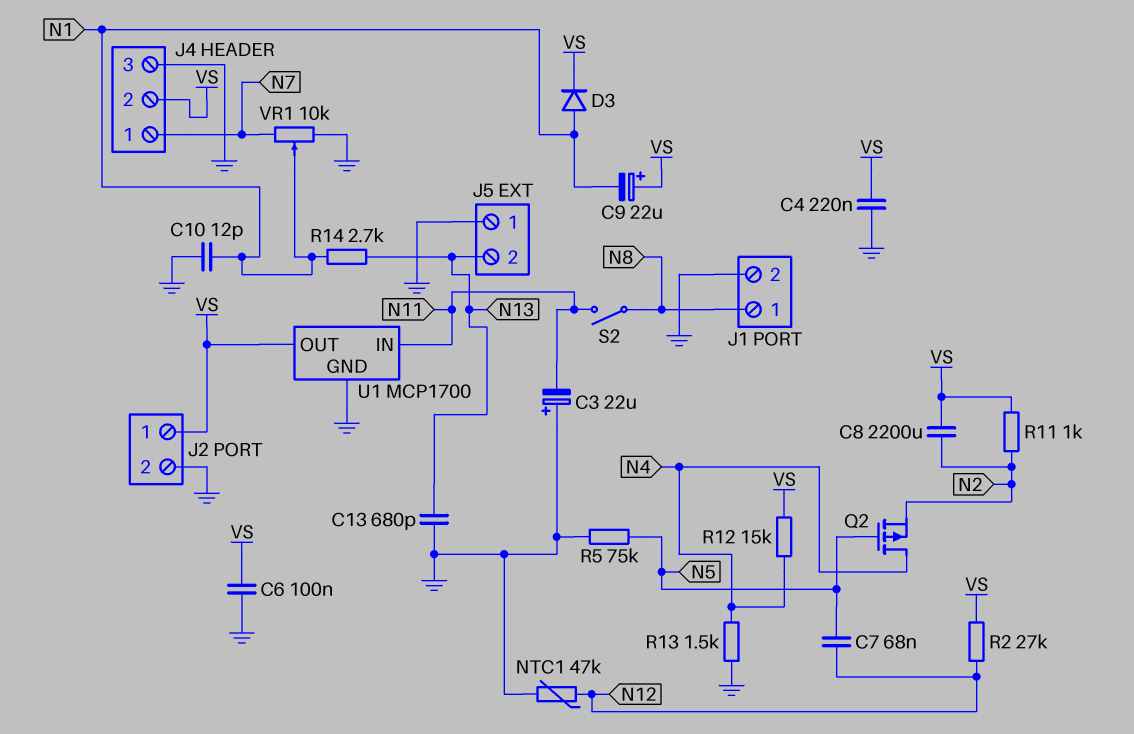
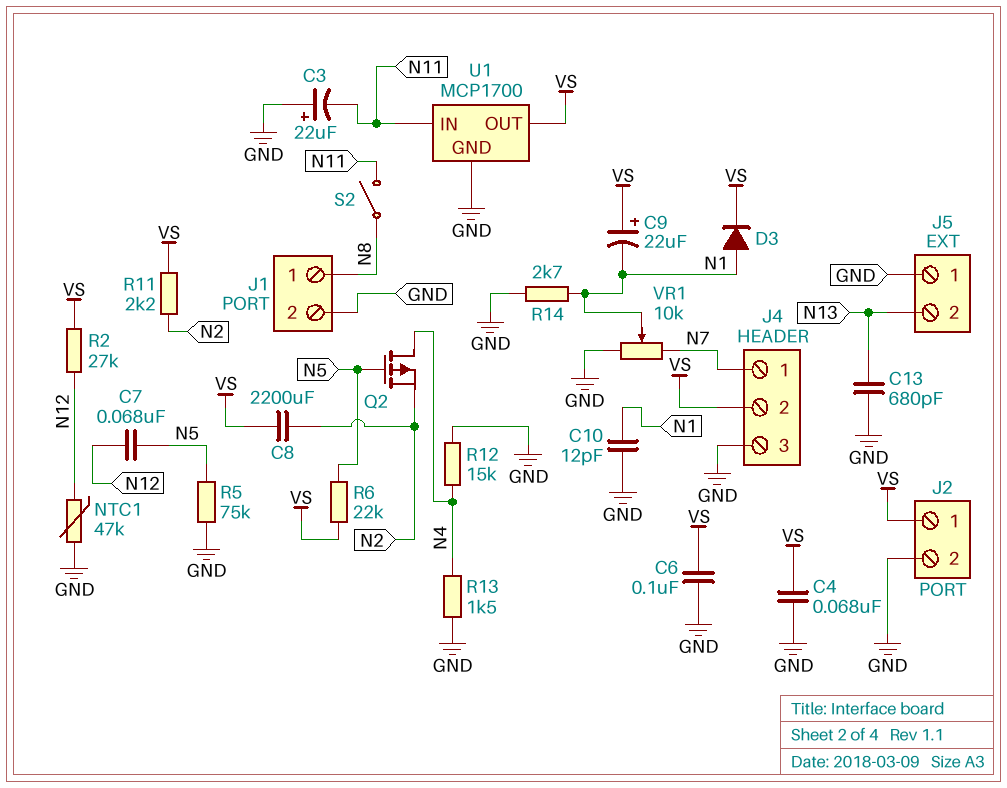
C4: 220nF (GND, VS) -> 68nF (GND, VS)
R6: none -> 22k (N5, VS)
R11: 1k (N2, VS) -> 2.2k (N2, VS)
R12: 15k (N4, VS) -> 15k (GND, N4)
R14: 2.7k (N1, N13) -> 2.7k (GND, N1)

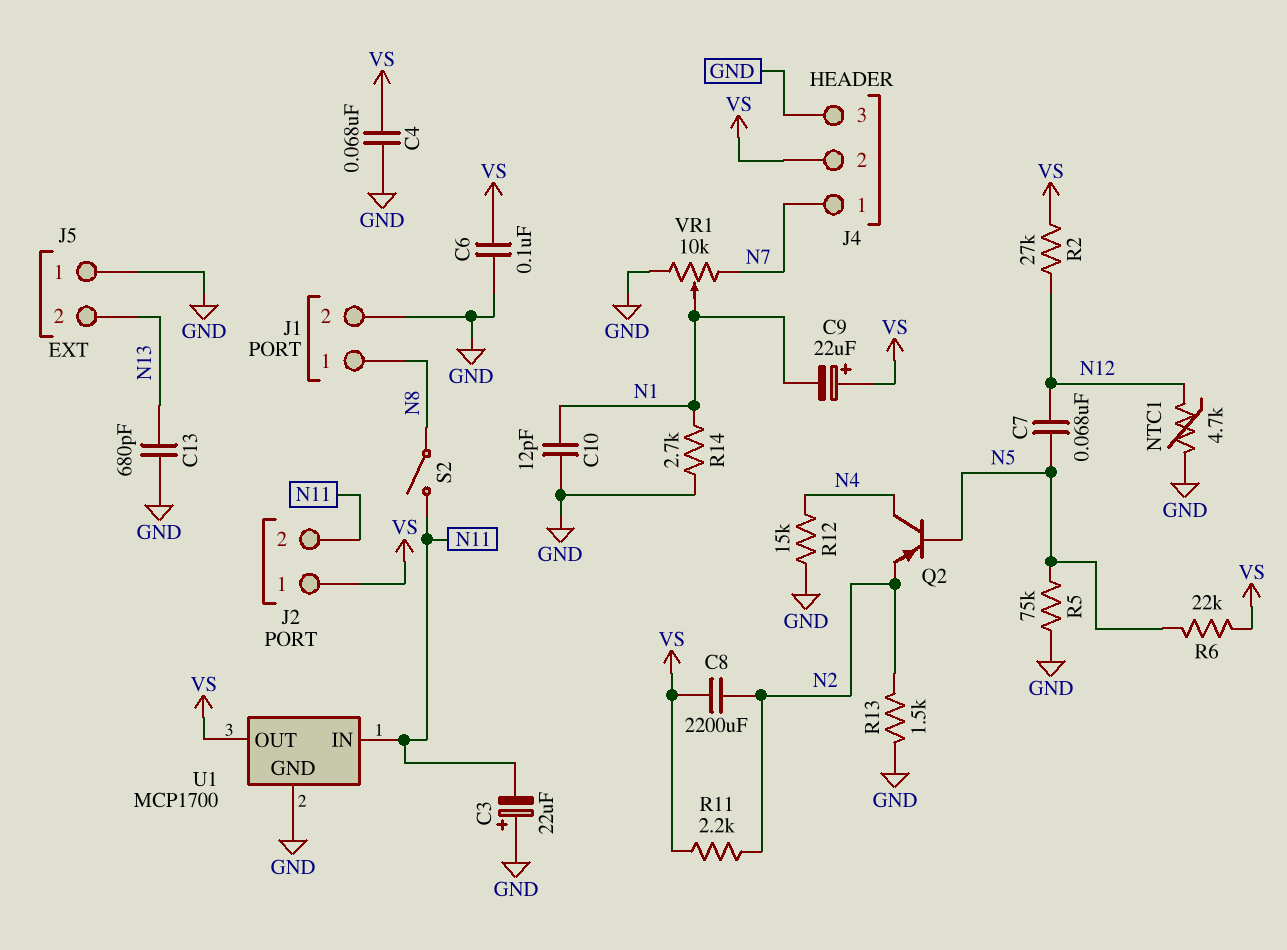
D3: diode (A N1, K VS) -> none
J2 pin 2: GND -> N11
NTC1: 47k (GND, N12) -> 4.7k (GND, N12)
Q2: PMOS (G N5, D N4, S N2) -> PNP (B N5, C N4, E N2)
R13: 1.5k (GND, N4) -> 1.5k (GND, N2)

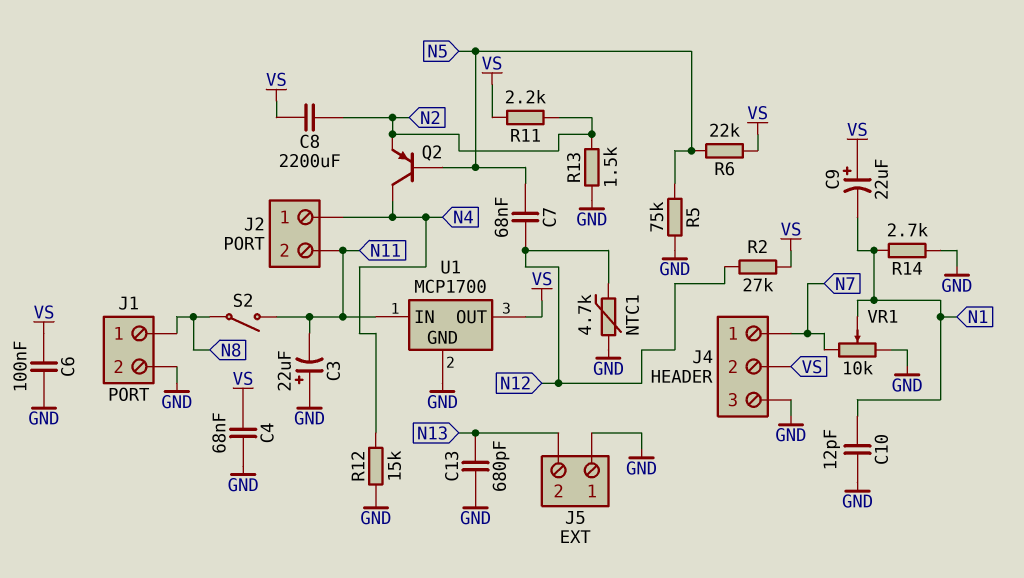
J2 pin 1: VS -> N4

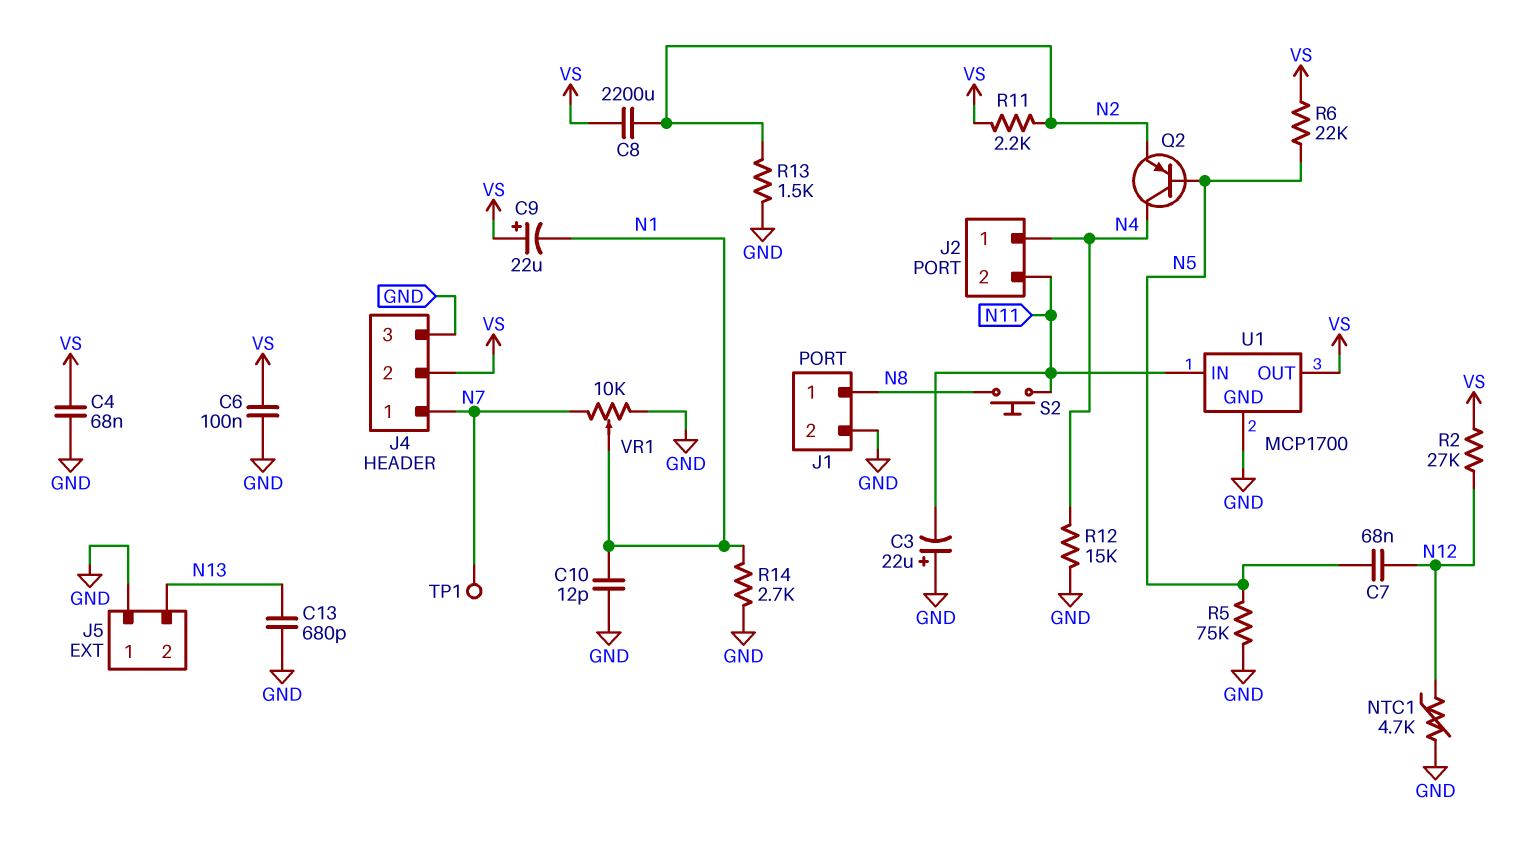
S2: switch (N8, N11) -> button (N8, N11)
TP1: none -> test point (N7)

